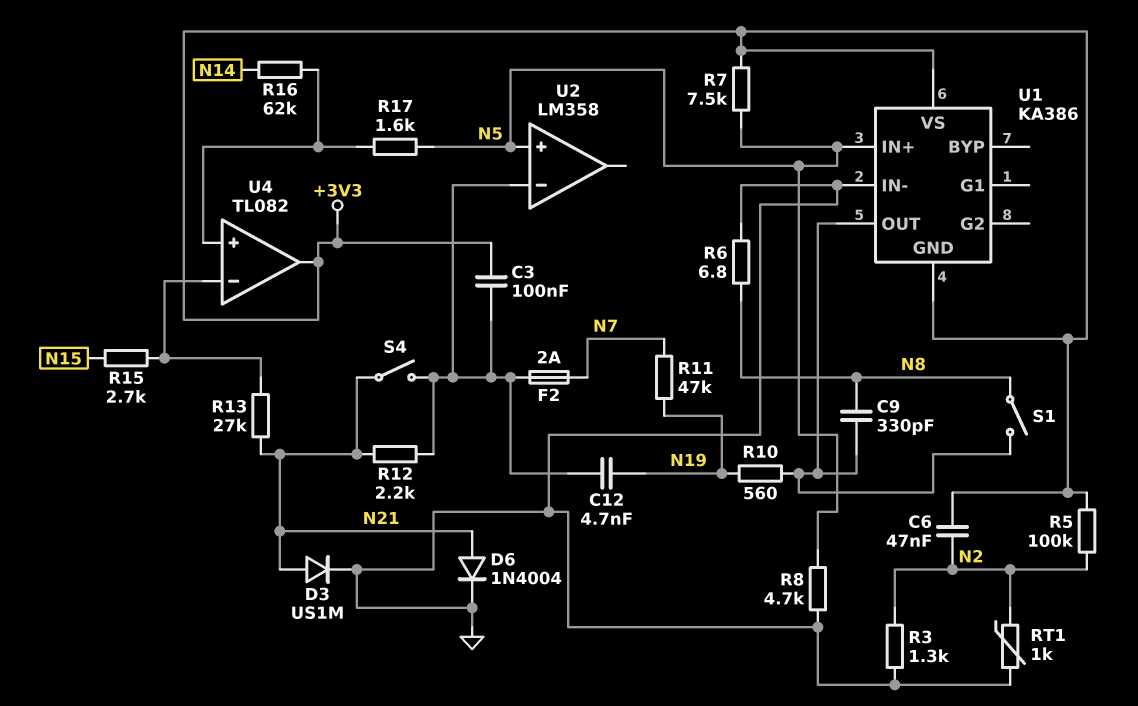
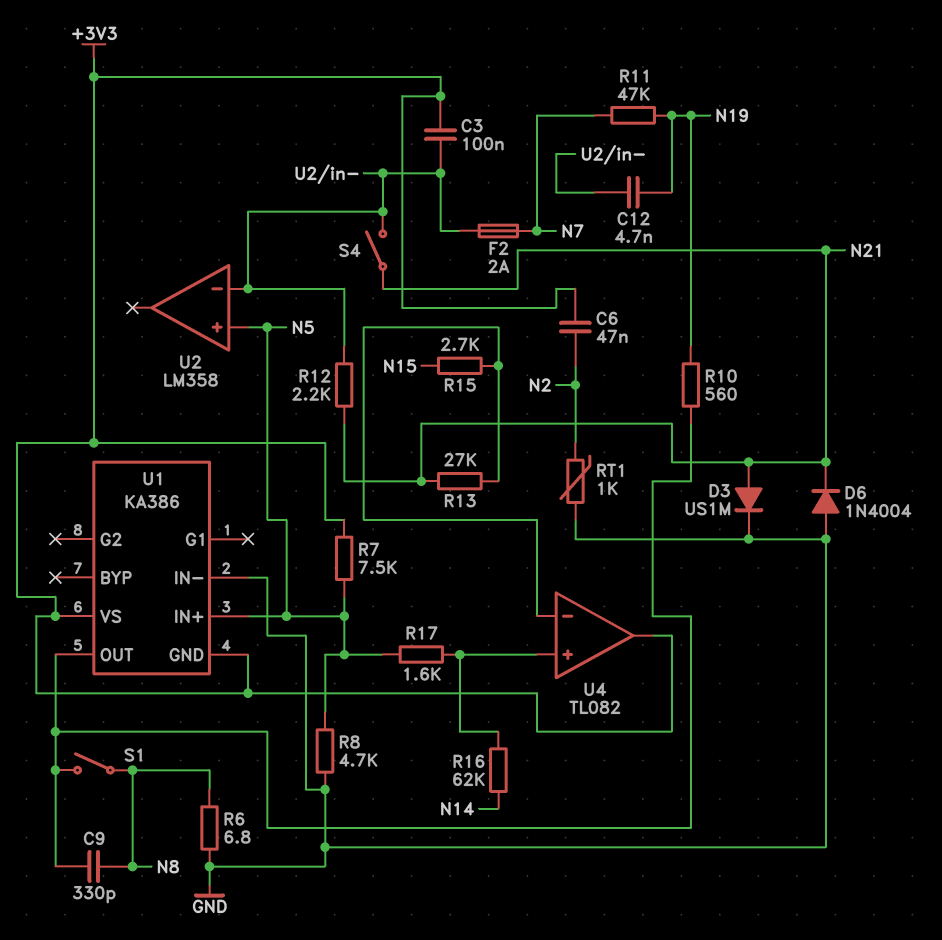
D6: diode 1N4004 (A N21, K GND) -> diode 1N4004 (A GND, K N21)
R3: 1.3k (GND, N2) -> none
R5: 100k (+3V3, N2) -> none

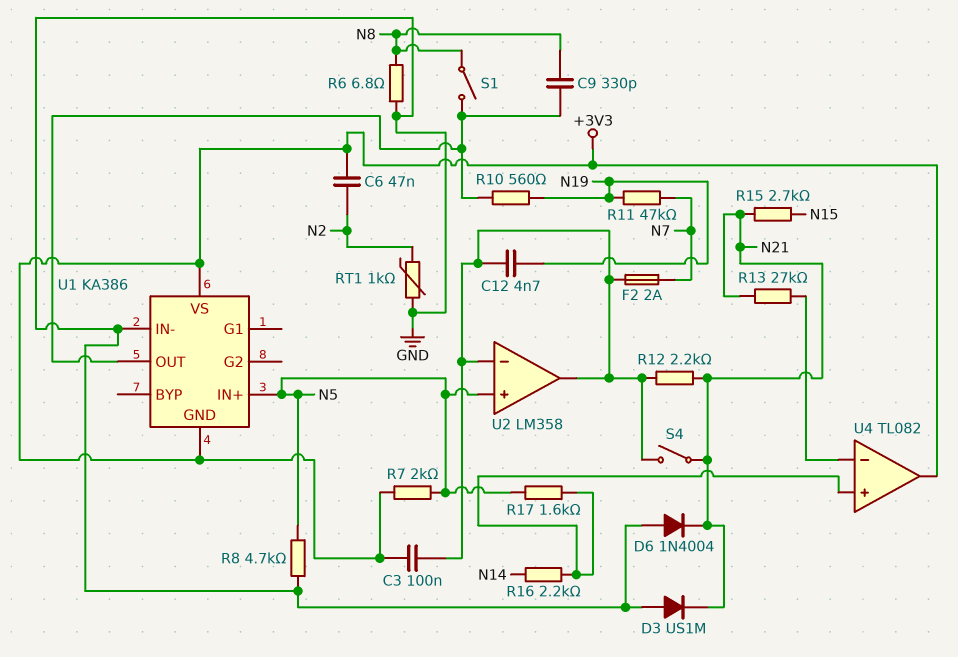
D3: diode US1M (A N21, K GND) -> diode US1M (A GND, K N21)
R7: 7.5k (+3V3, N5) -> 2k (+3V3, N5)
R15: 2.7k (N15, U4/in-) -> 2.7k (N15, N21)
R16: 62k (N14, U4/in+) -> 2.2k (N14, U4/in+)
U2 pin out: none -> U2/in-

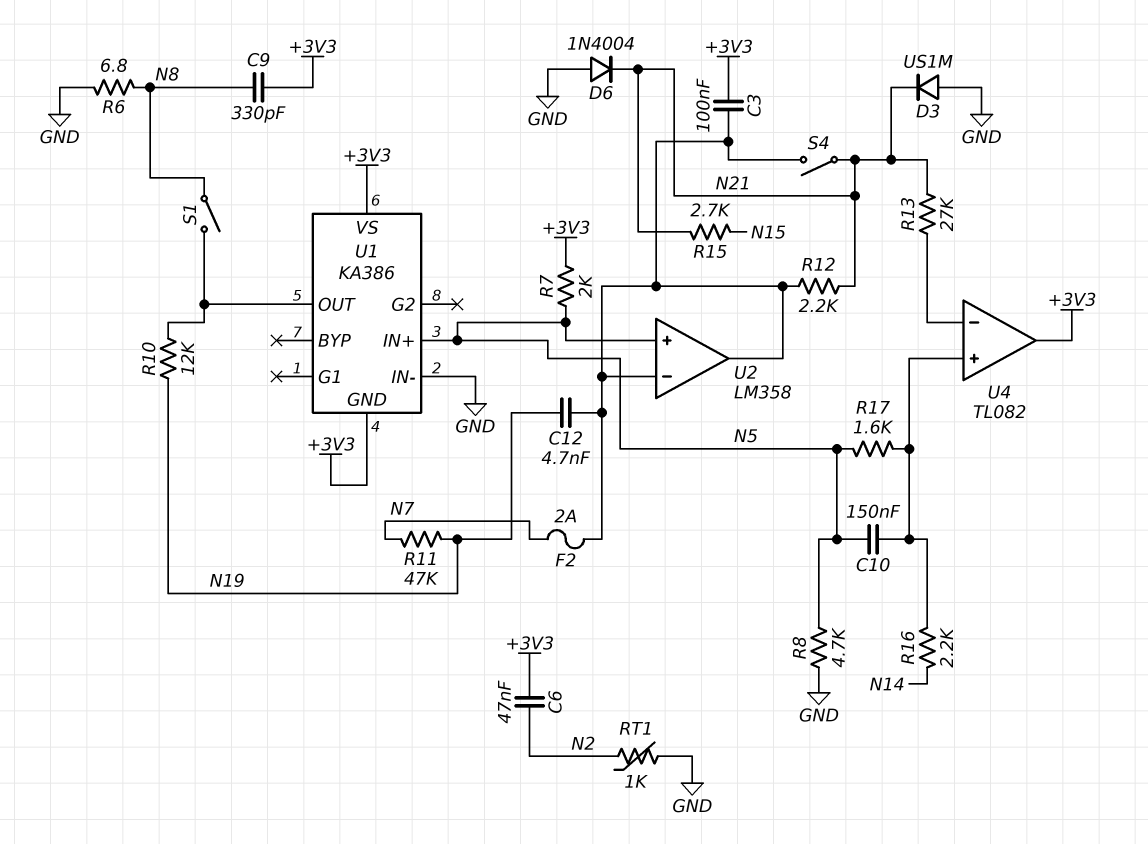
C9: 330pF (N8, U1/OUT) -> 330pF (+3V3, N8)
C10: none -> 150nF (N5, U4/in+)
R10: 560 (N19, U1/OUT) -> 12k (N19, U1/OUT)

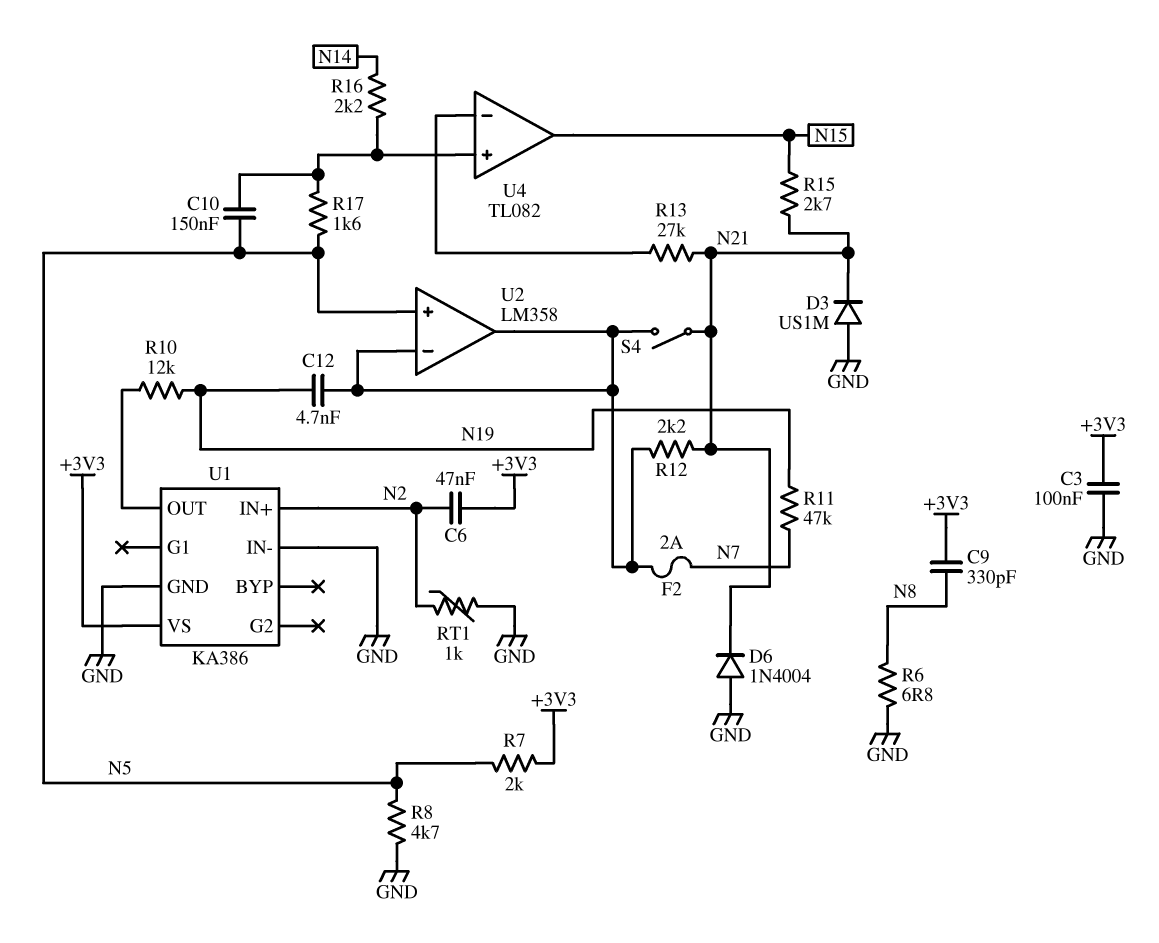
C3: 100nF (+3V3, U2/in-) -> 100nF (+3V3, GND)
S1: switch (N8, U1/OUT) -> none
U1 pin GND: +3V3 -> GND
U1 pin IN+: N5 -> N2
U4 pin out: +3V3 -> N15

